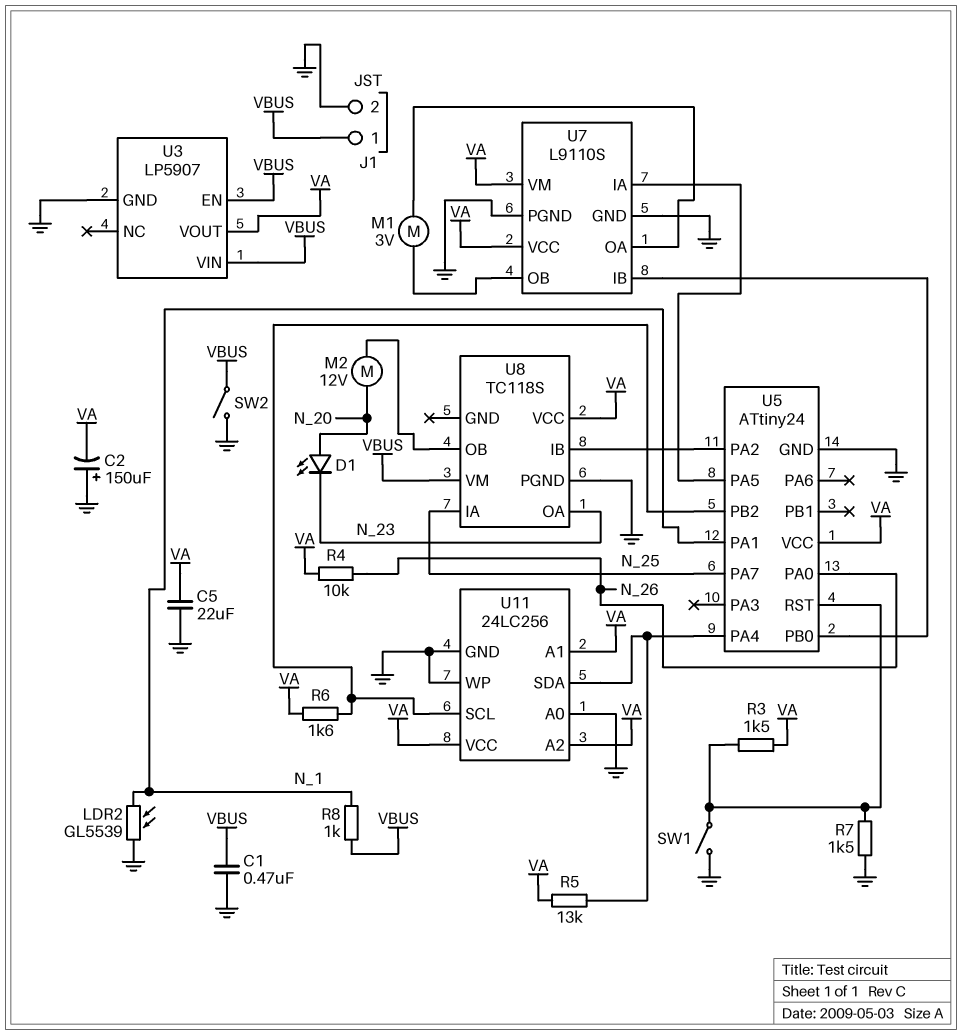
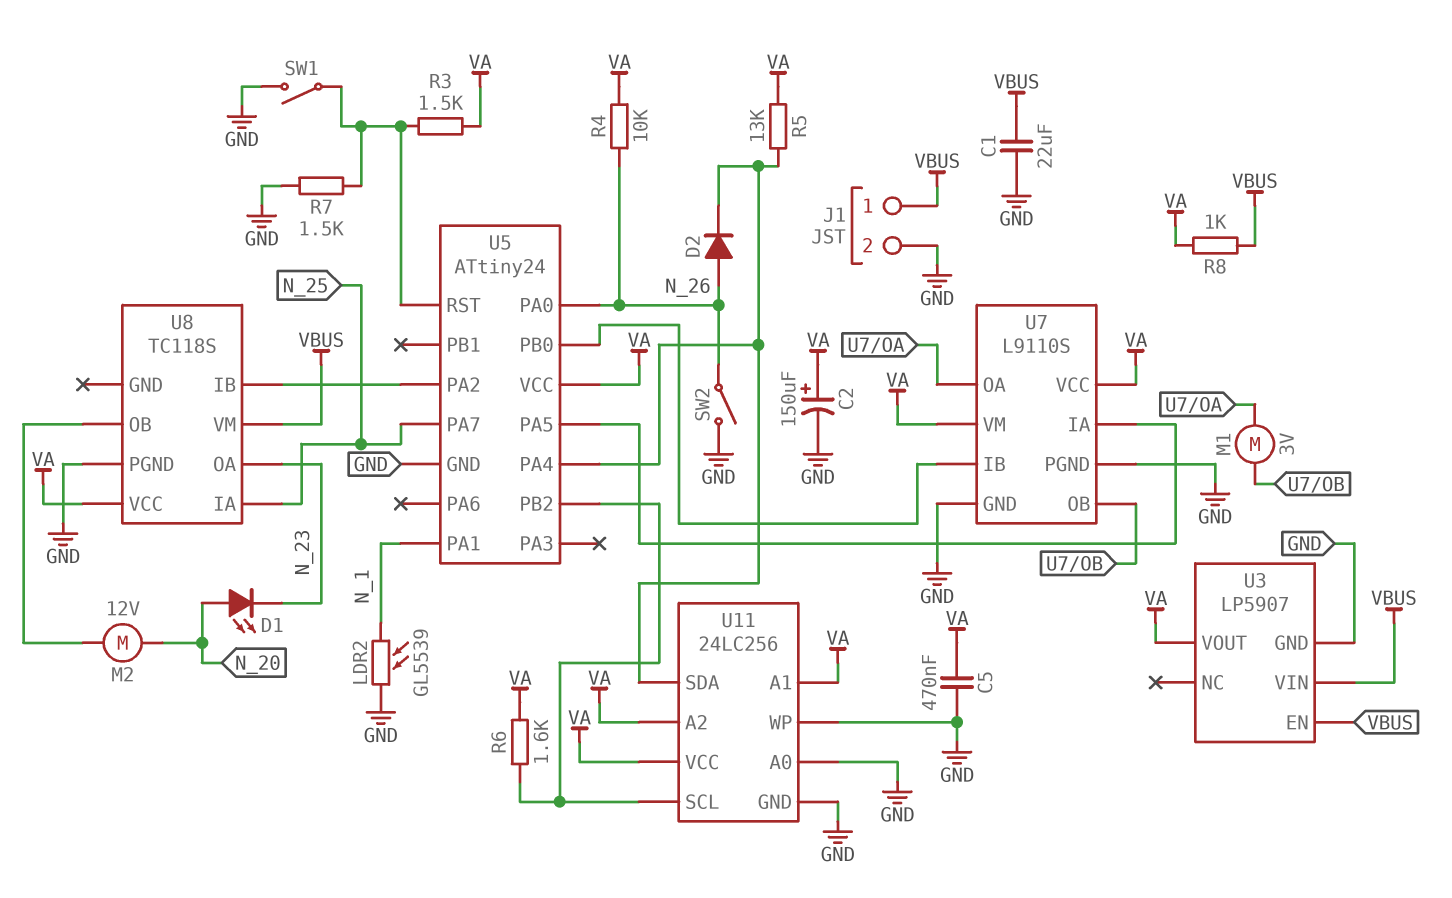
C1: 470nF (GND, VBUS) -> 22uF (GND, VBUS)
C2: 150uF (plus GND, minus VA) -> 150uF (plus VA, minus GND)
C5: 22uF (GND, VA) -> 470nF (GND, VA)
D2: none -> diode (A N_26, K U5/PA4)
R8: 1k (N_1, VBUS) -> 1k (VA, VBUS)
SW2: switch (GND, VBUS) -> switch (GND, N_26)

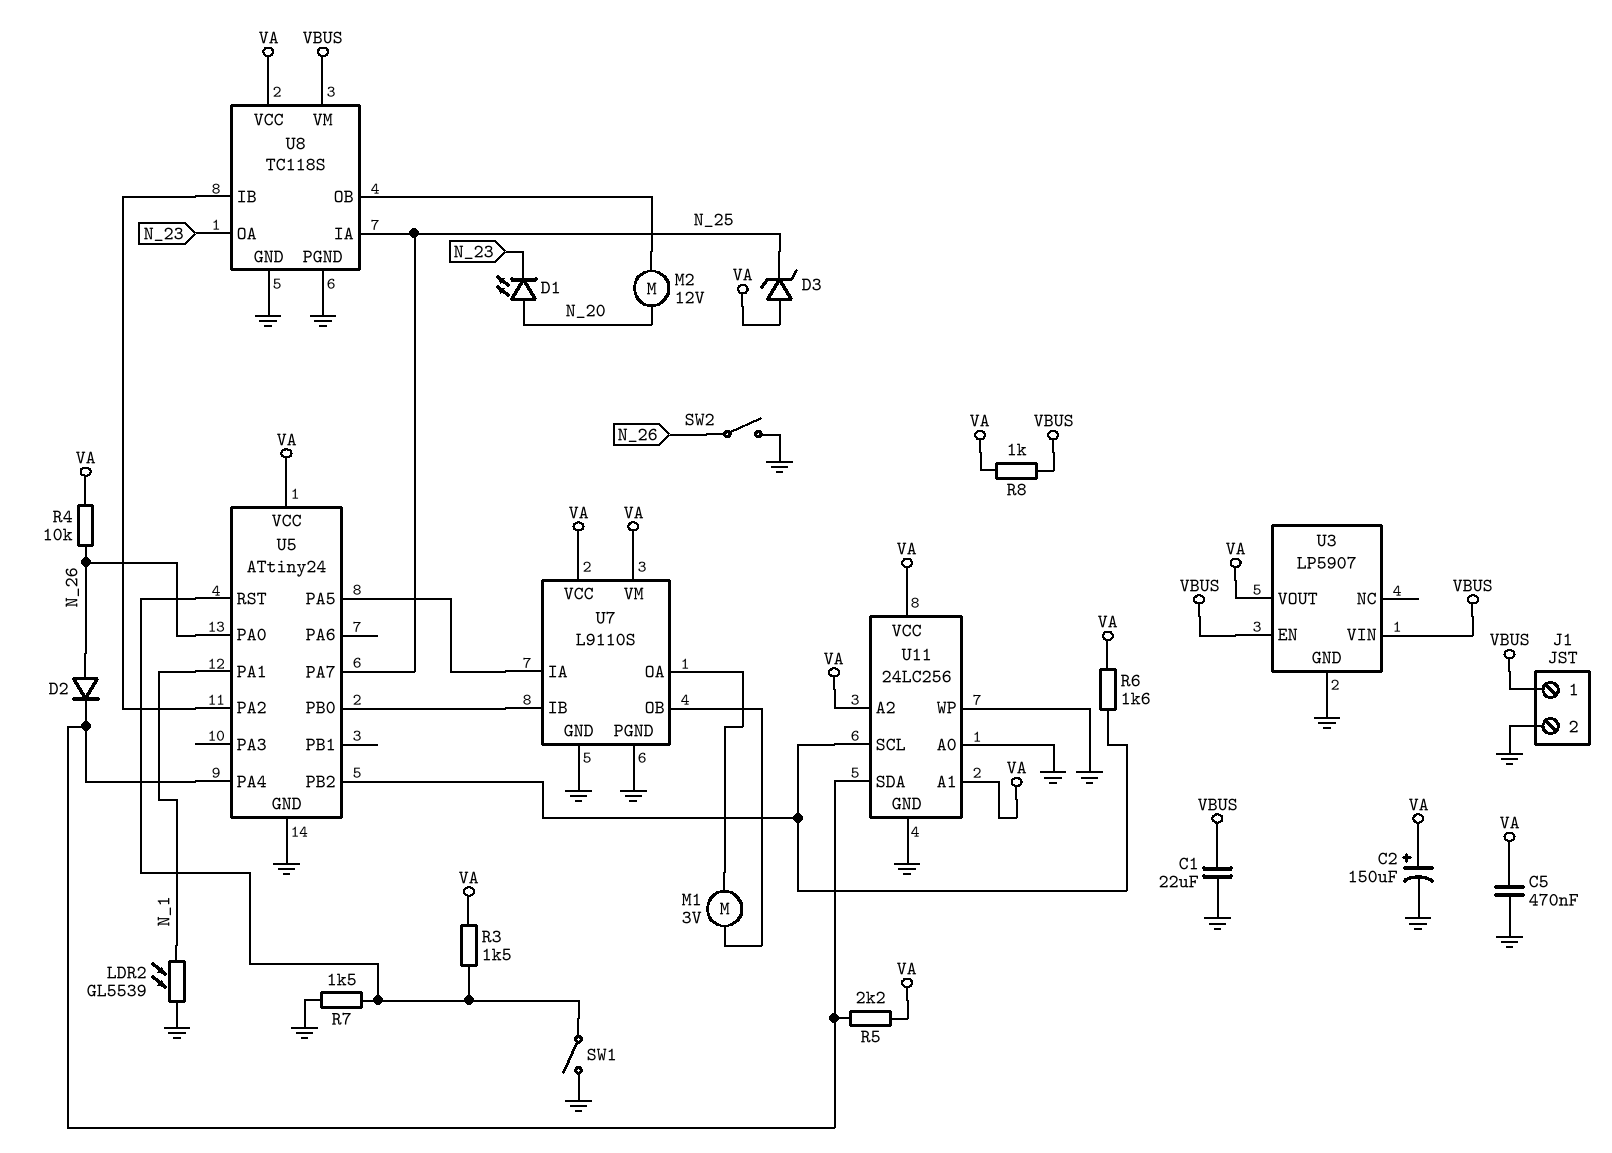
D3: none -> zener (A VA, K N_25)
R5: 13k (U5/PA4, VA) -> 2.2k (U5/PA4, VA)
U8 pin GND: none -> GND

